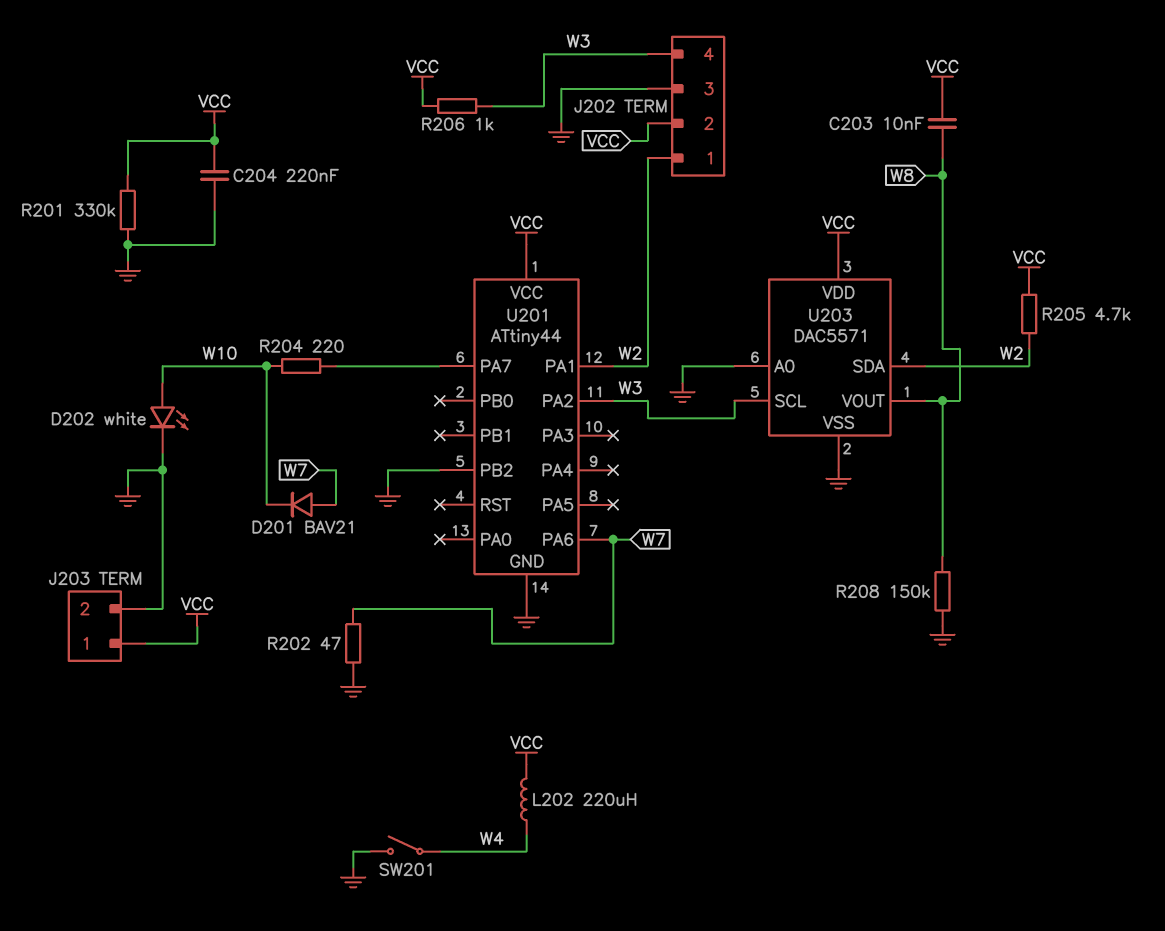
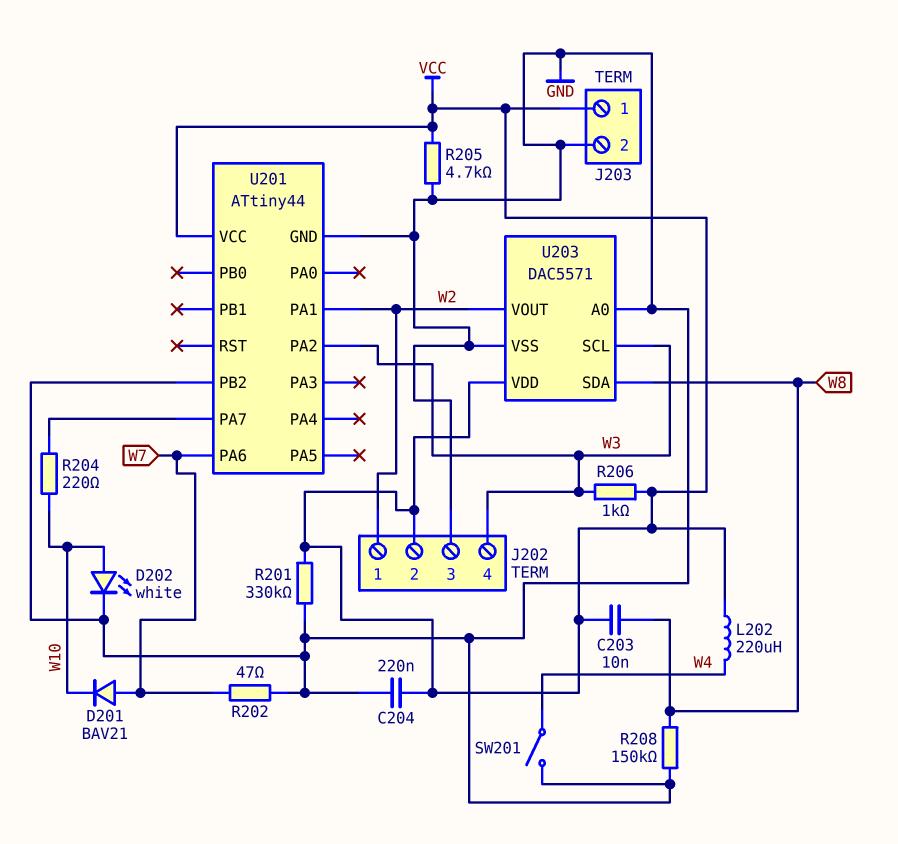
R205: 4.7k (VCC, W2) -> 4.7k (GND, VCC)
U203 pin SDA: W2 -> W8
U203 pin VOUT: W8 -> W2

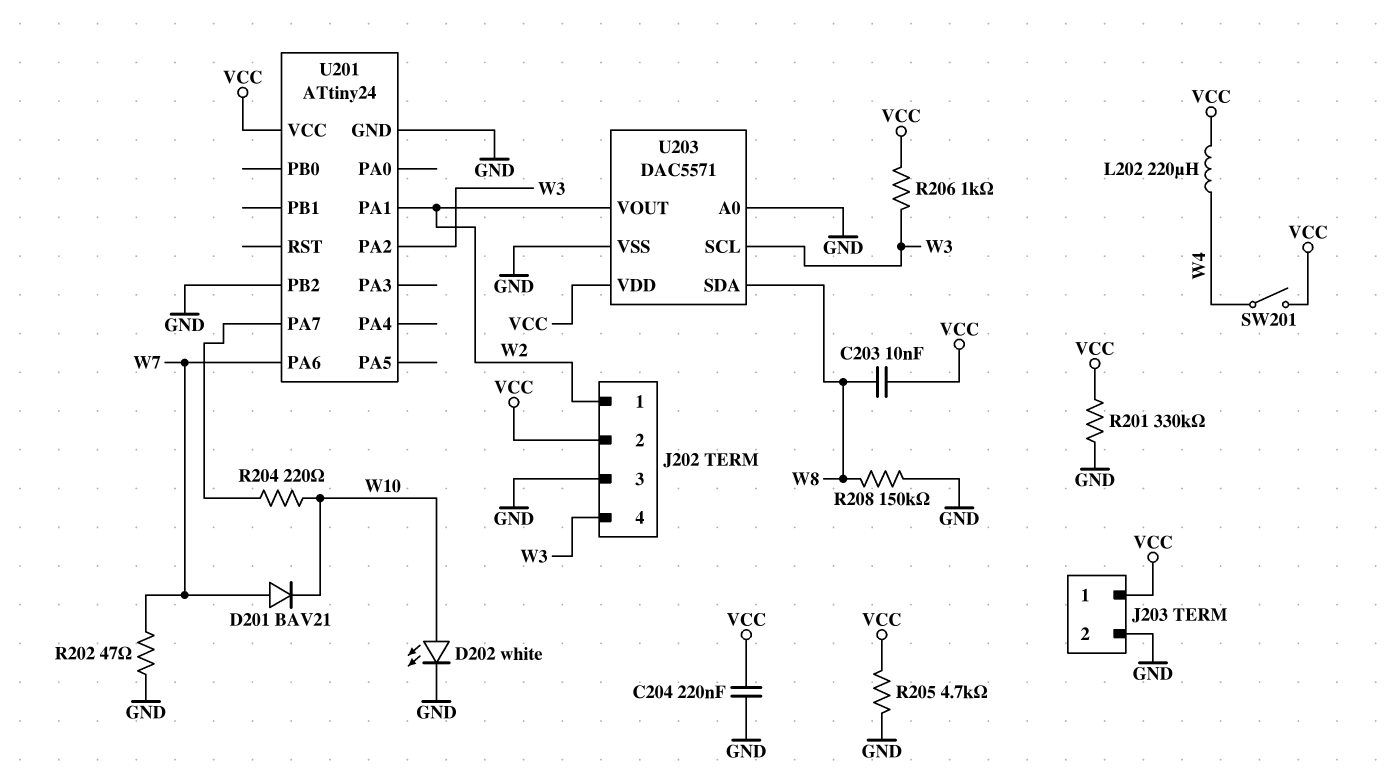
SW201: switch (GND, W4) -> switch (VCC, W4)
U201: ATtiny44 -> ATtiny24

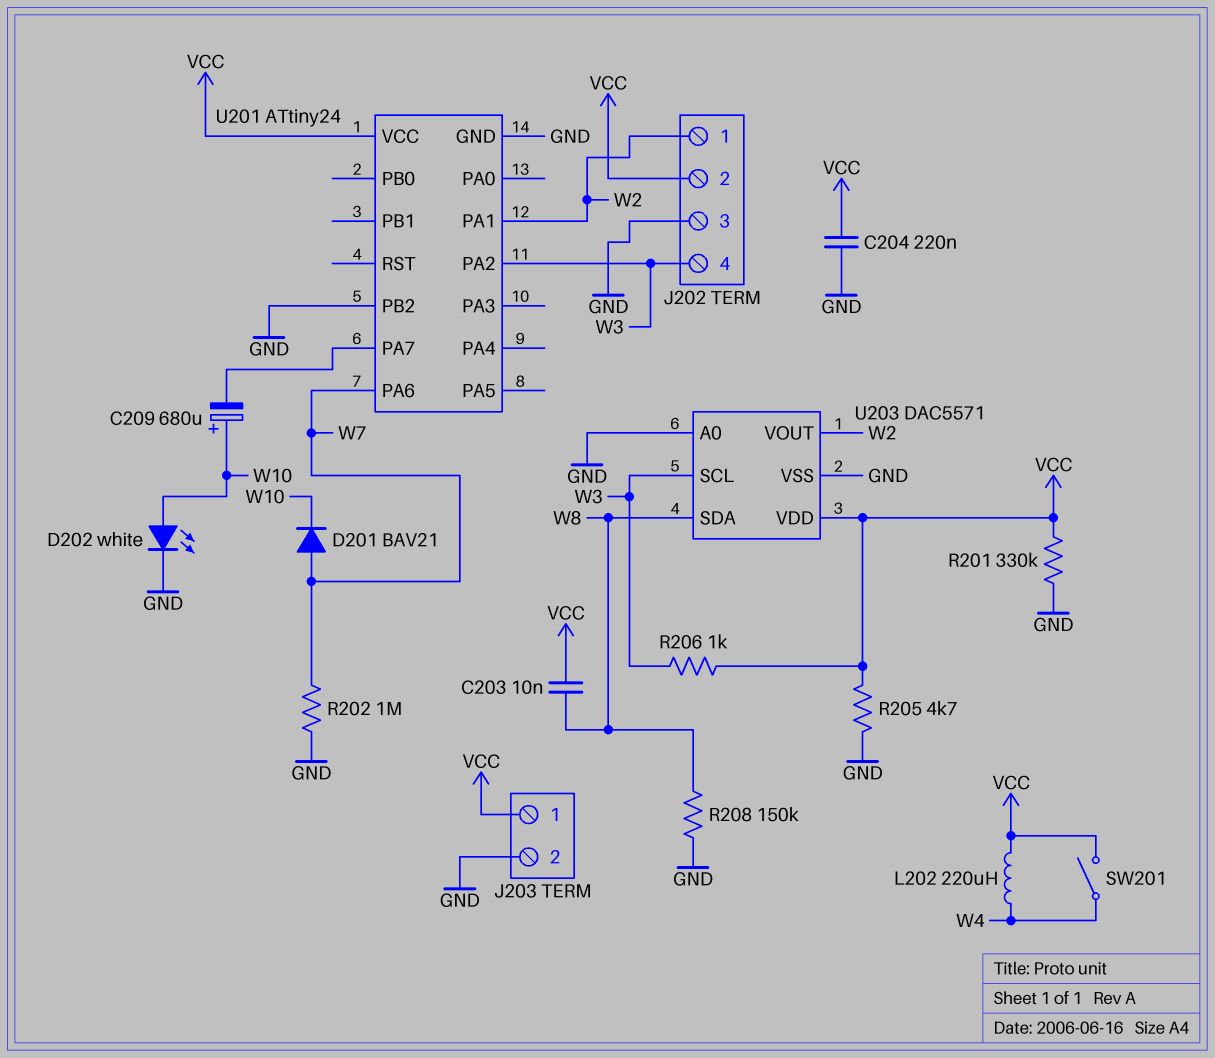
C209: none -> 680uF (plus W10, minus U201/PA7)
R202: 47 (GND, W7) -> 1M (GND, W7)
R204: 220 (U201/PA7, W10) -> none

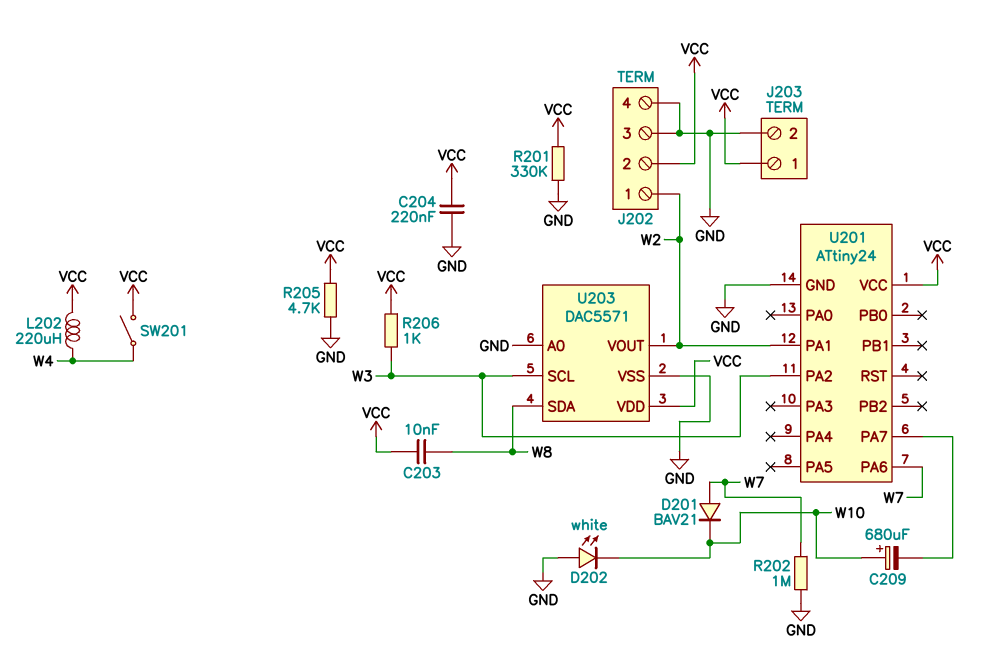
D202: LED white (A W10, K GND) -> LED white (A GND, K W10)
J202 pin 4: W3 -> GND
R208: 150k (GND, W8) -> none
U201 pin PB2: GND -> none

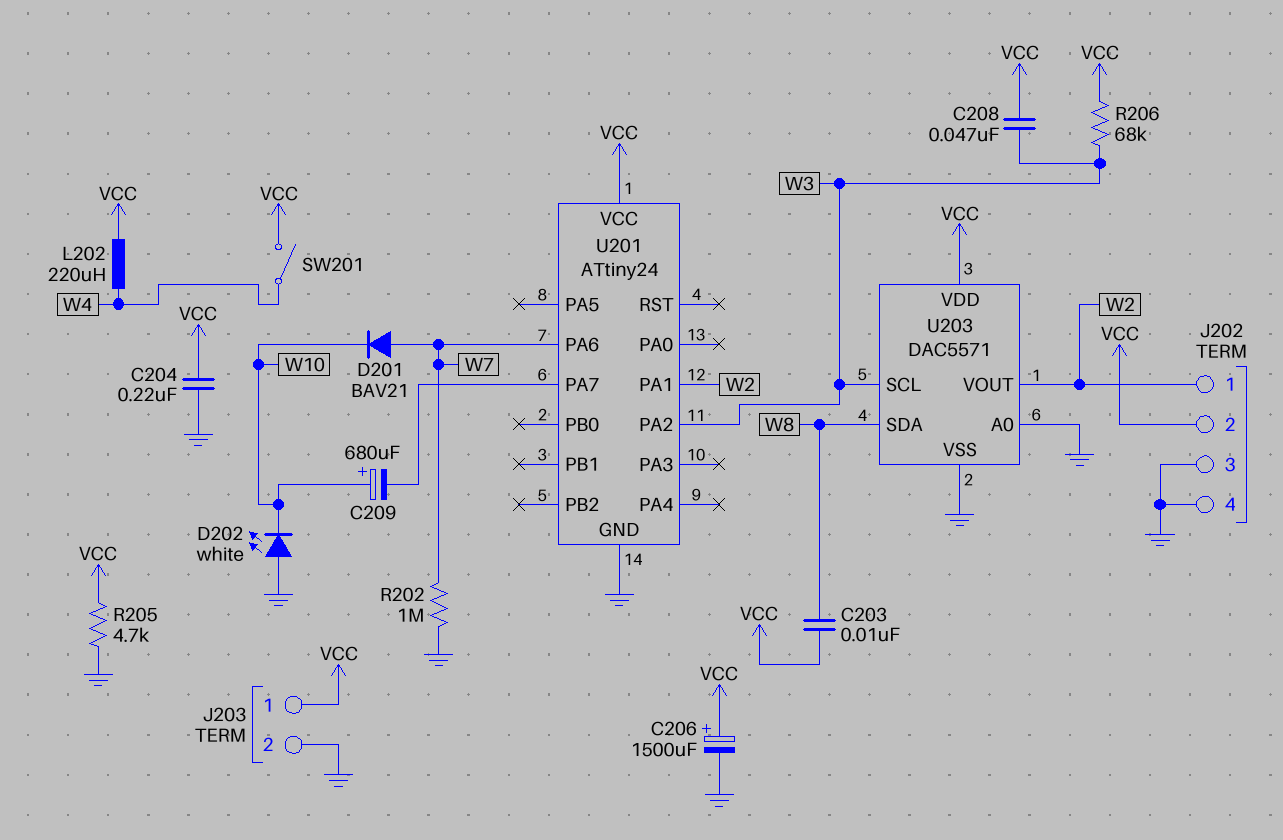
C206: none -> 1500uF (plus VCC, minus GND)
C208: none -> 47nF (VCC, W3)
R201: 330k (GND, VCC) -> none
R206: 1k (VCC, W3) -> 68k (VCC, W3)

